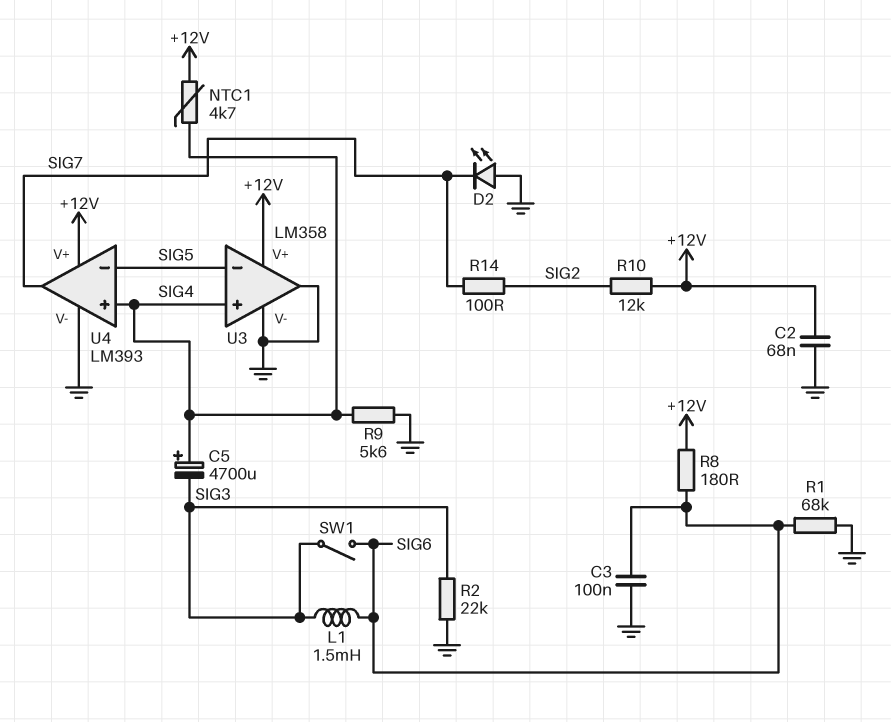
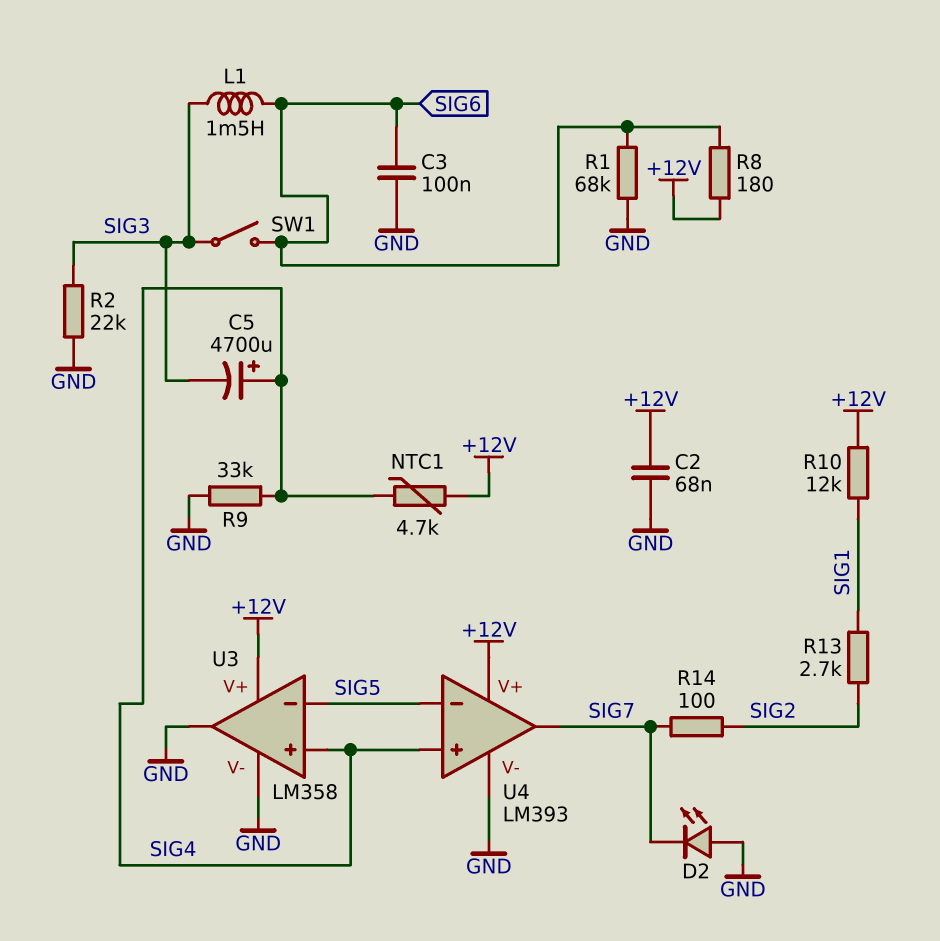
R9: 5.6k (GND, SIG4) -> 33k (GND, SIG4)
R10: 12k (+12V, SIG2) -> 12k (+12V, SIG1)
R13: none -> 2.7k (SIG1, SIG2)

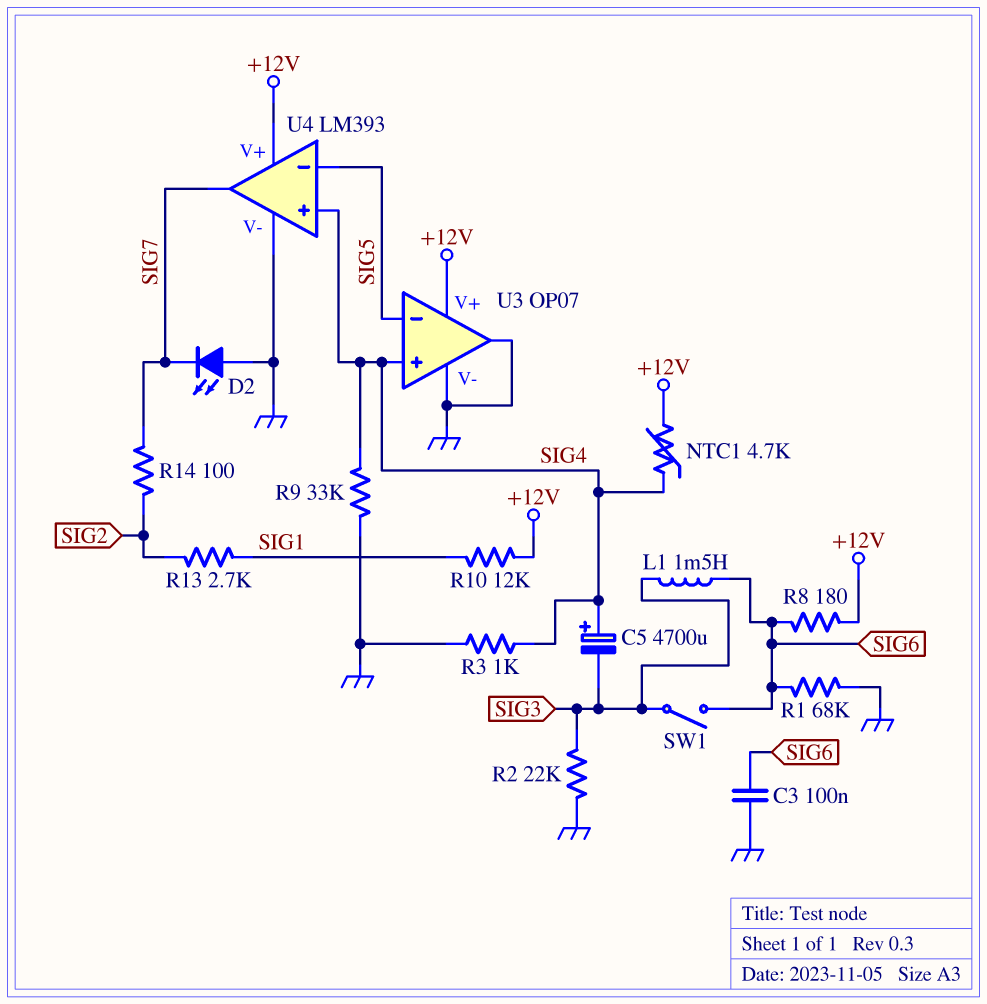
C2: 68nF (+12V, GND) -> none
R3: none -> 1k (GND, SIG4)
U3: LM358 -> OP07

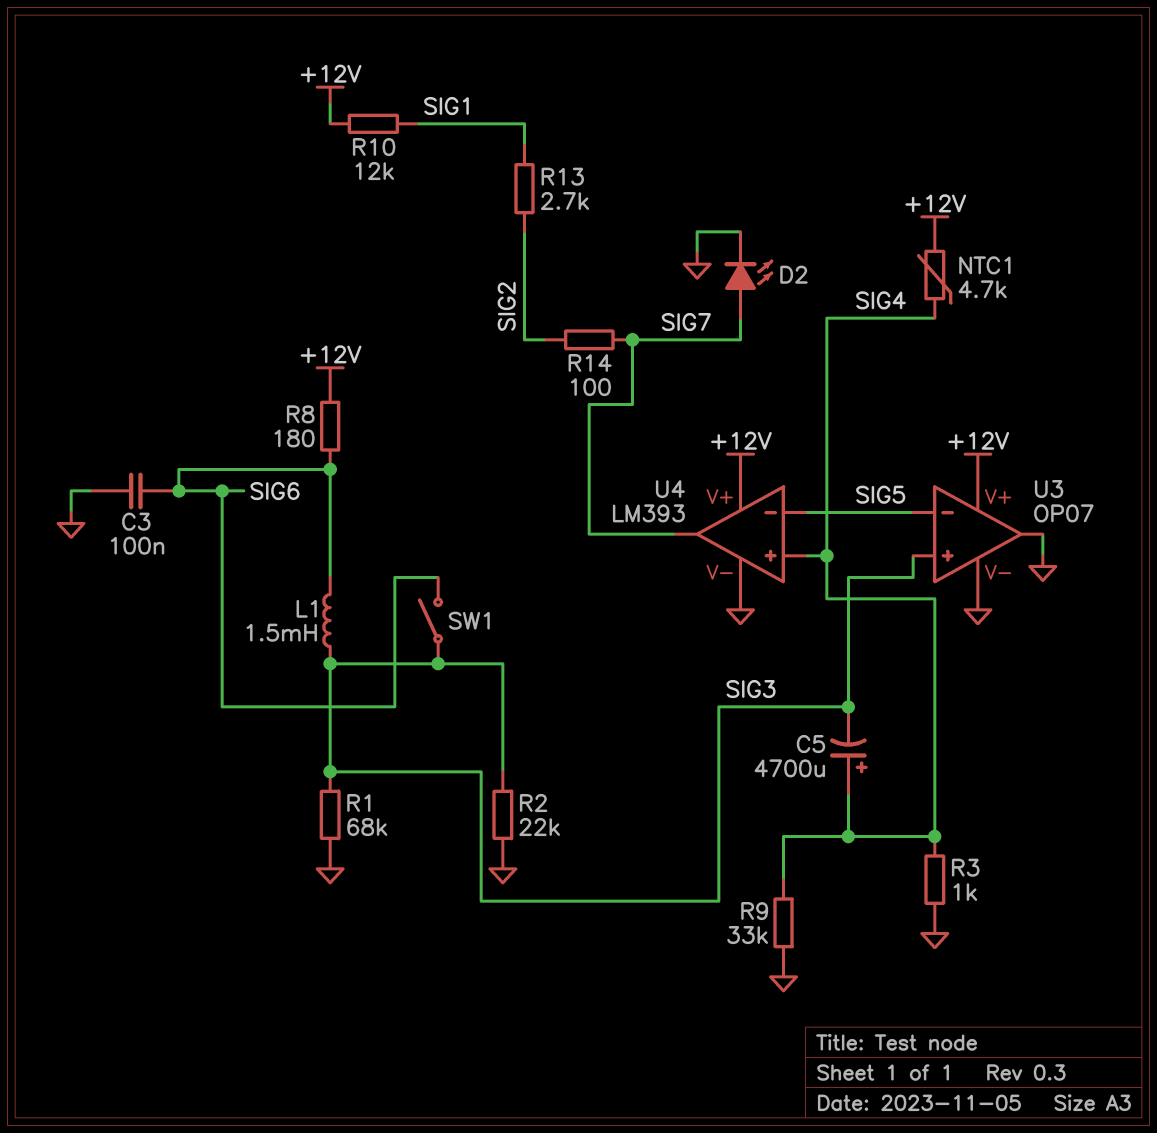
D2: LED (A GND, K SIG7) -> LED (A SIG7, K GND)
R1: 68k (GND, SIG6) -> 68k (GND, SIG3)
U3 pin in+: SIG4 -> SIG3

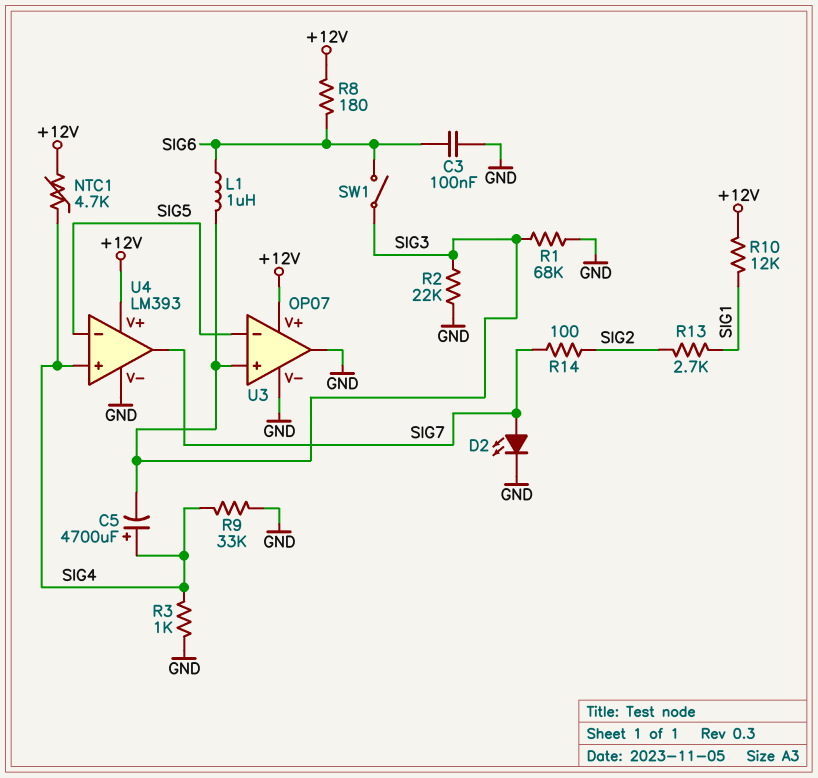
L1: 1.5mH (SIG3, SIG6) -> 1uH (SIG3, SIG6)

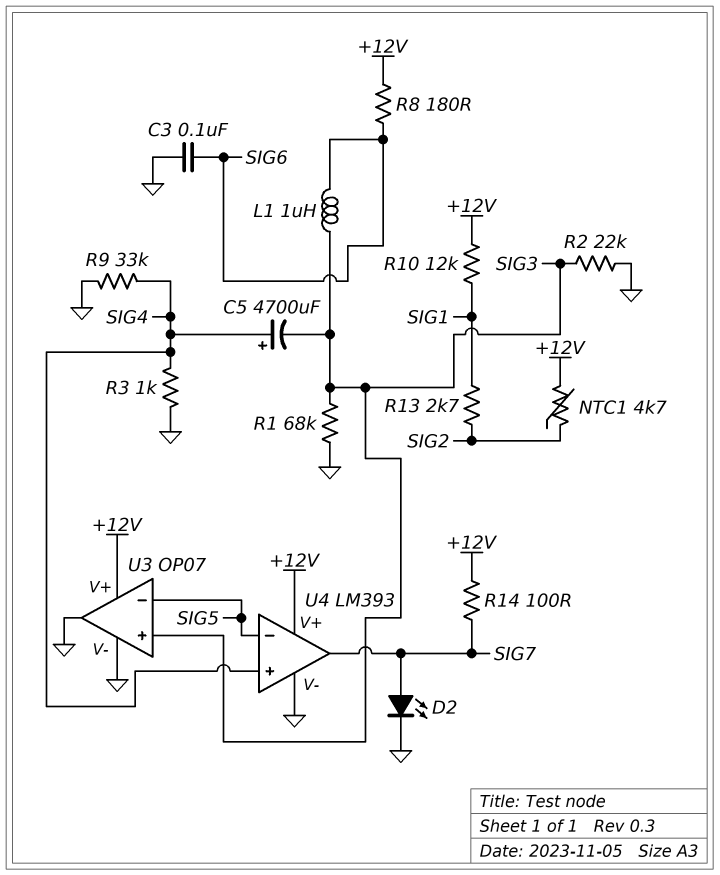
NTC1: 4.7k (+12V, SIG4) -> 4.7k (+12V, SIG2)
R14: 100 (SIG2, SIG7) -> 100 (+12V, SIG7)
SW1: switch (SIG3, SIG6) -> none

